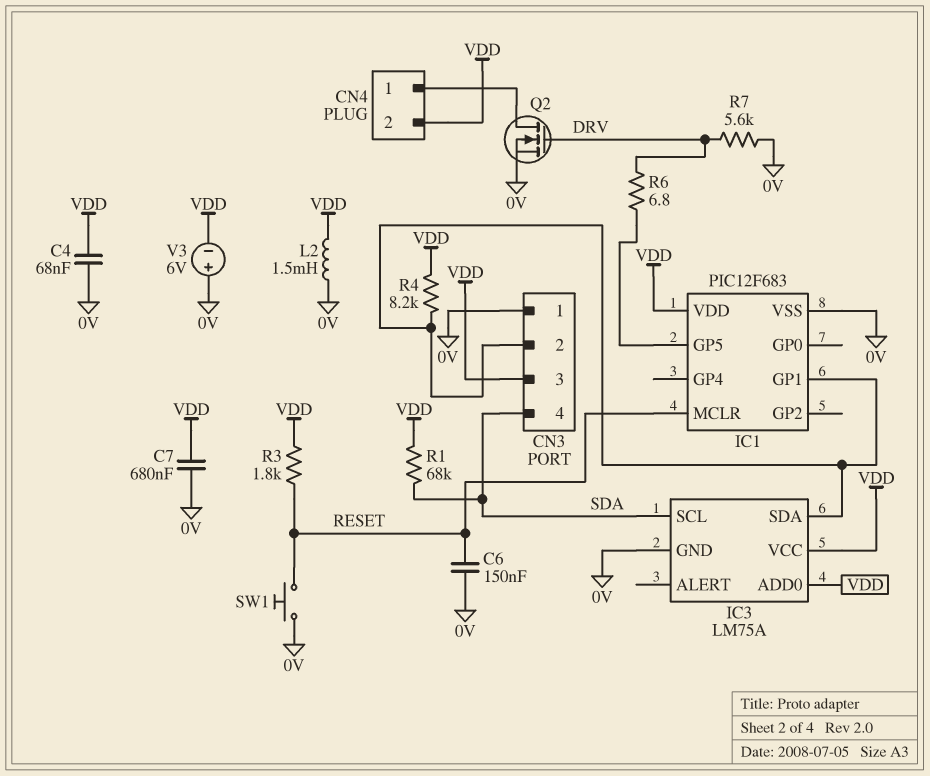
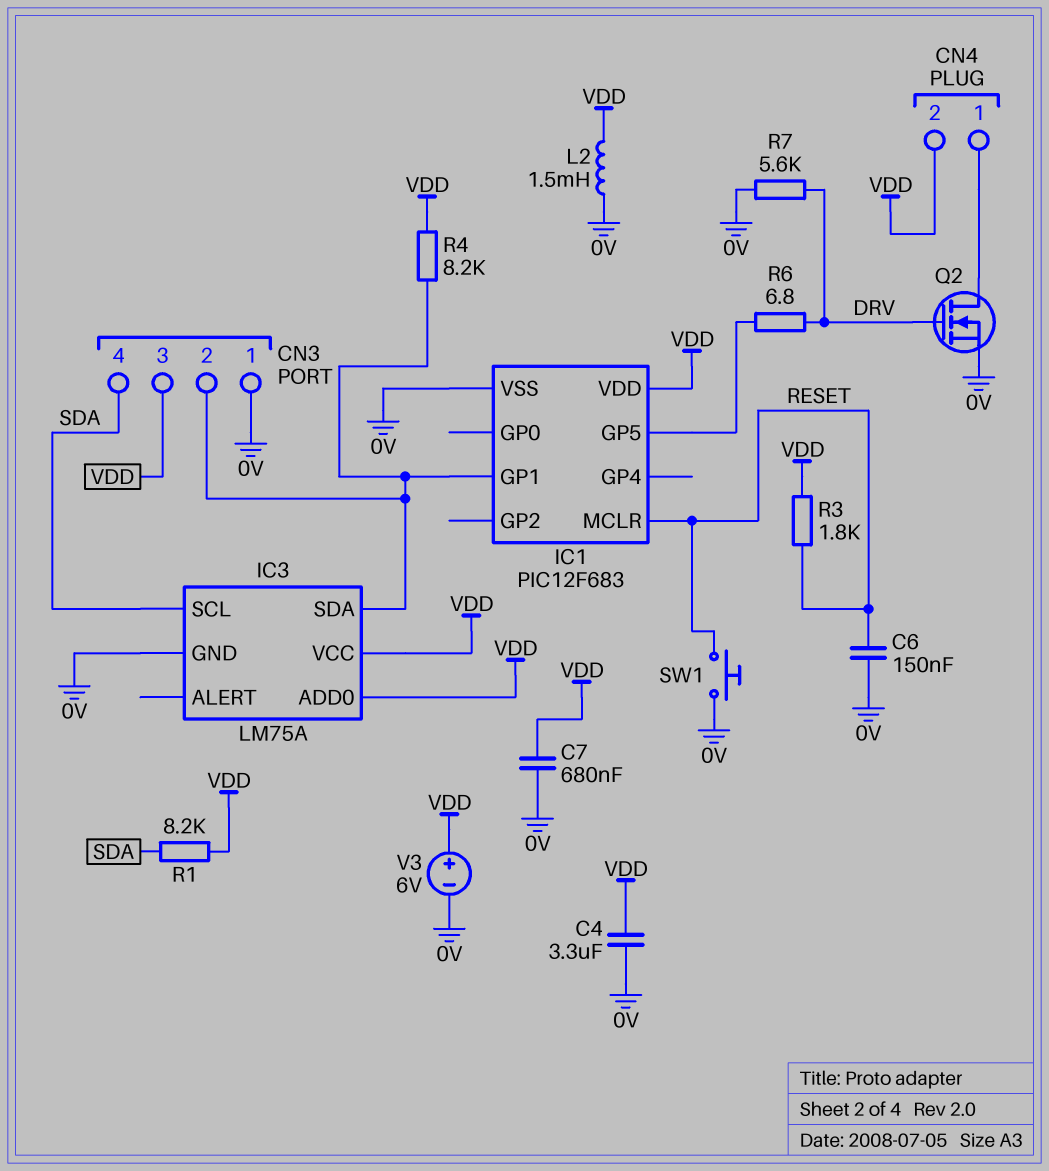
C4: 68nF (0V, VDD) -> 3.3uF (0V, VDD)
R1: 68k (SDA, VDD) -> 8.2k (SDA, VDD)
V3: 6V (plus 0V, minus VDD) -> 6V (plus VDD, minus 0V)

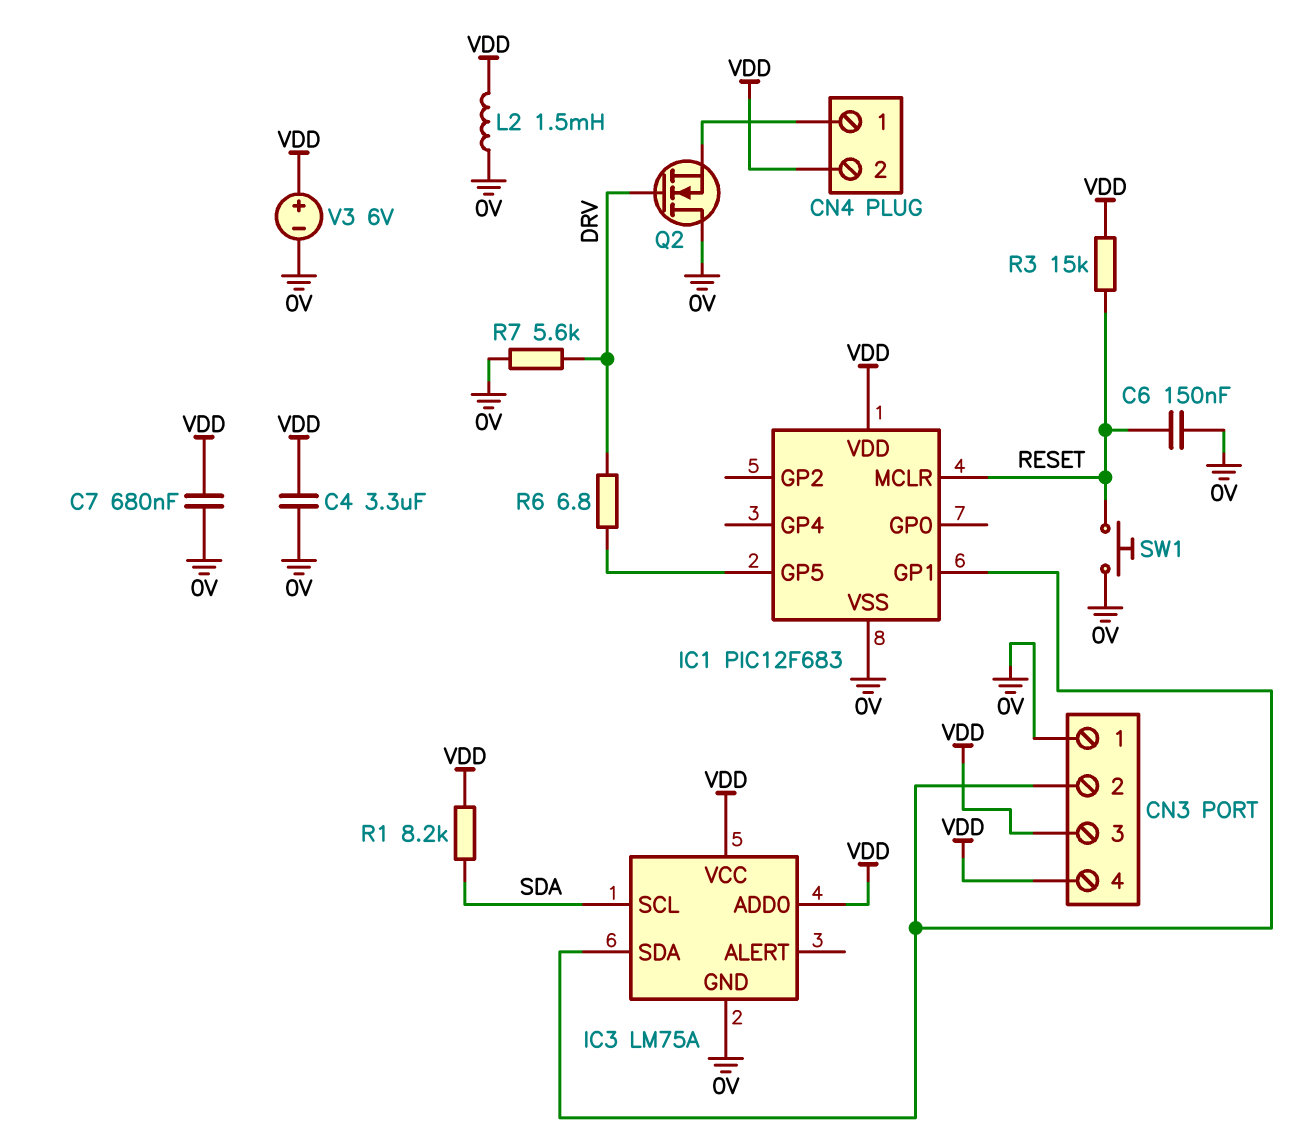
CN3 pin 4: SDA -> VDD
Q2: NMOS (G DRV, D CN4/1, S 0V) -> NMOS (G DRV, D 0V, S CN4/1)
R3: 1.8k (RESET, VDD) -> 15k (RESET, VDD)
R4: 8.2k (CN3/2, VDD) -> none

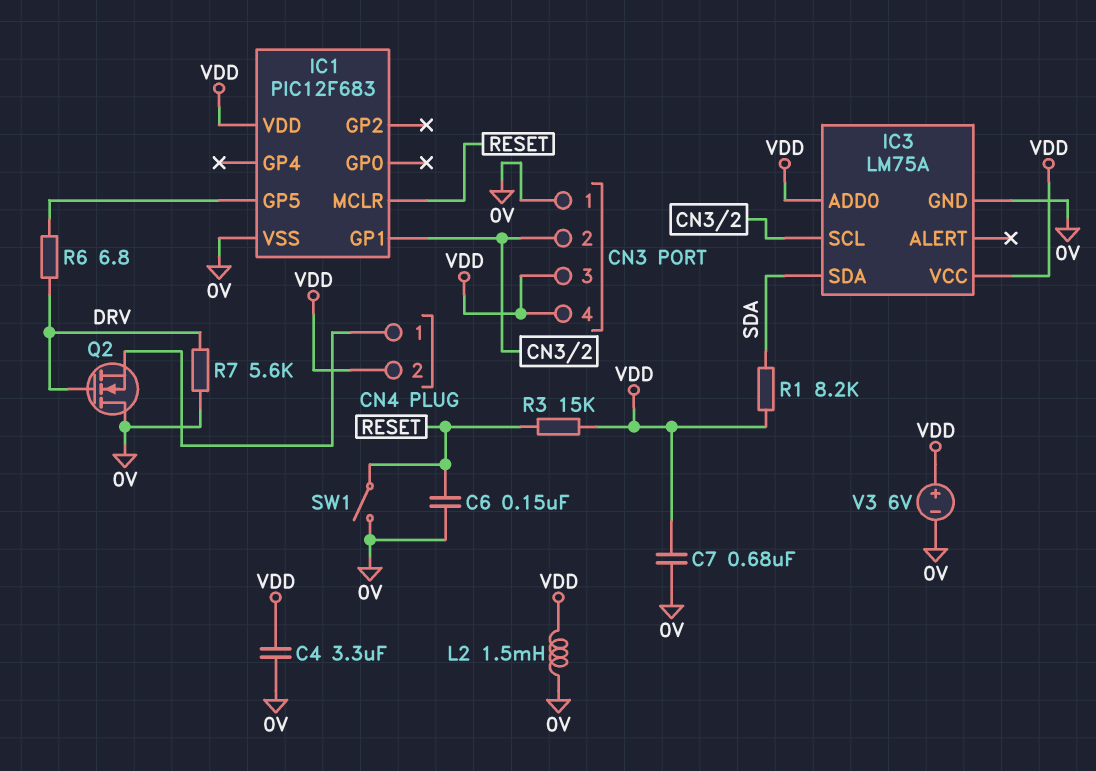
IC3 pin SCL: SDA -> CN3/2
IC3 pin SDA: CN3/2 -> SDA
SW1: button (0V, RESET) -> switch (0V, RESET)

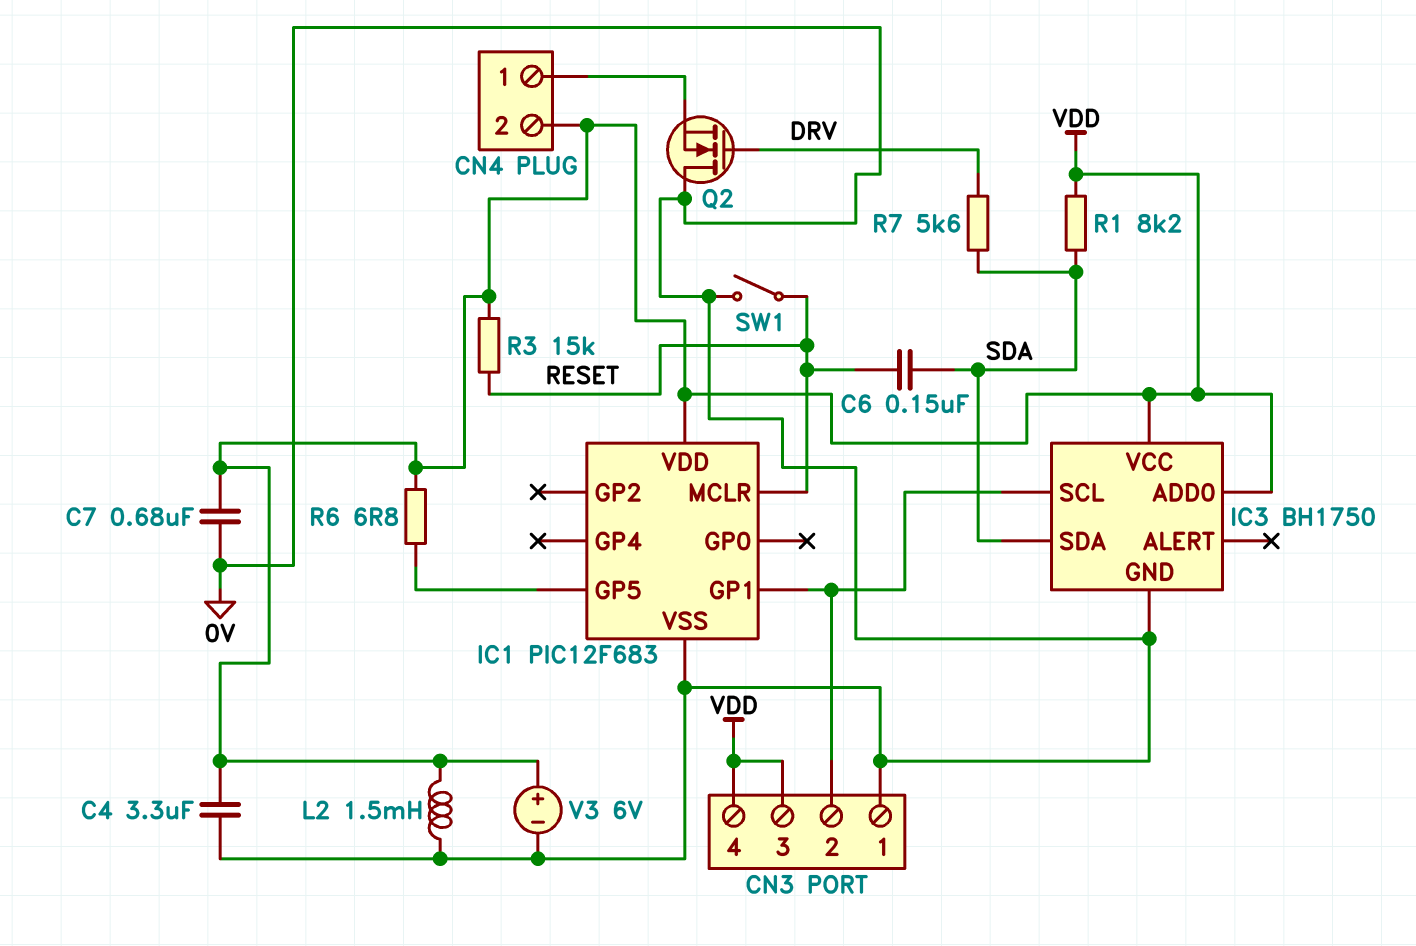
C6: 150nF (0V, RESET) -> 150nF (RESET, SDA)
IC3: LM75A -> BH1750
R6: 6.8 (DRV, IC1/GP5) -> 6.8 (IC1/GP5, VDD)
R7: 5.6k (0V, DRV) -> 5.6k (DRV, SDA)

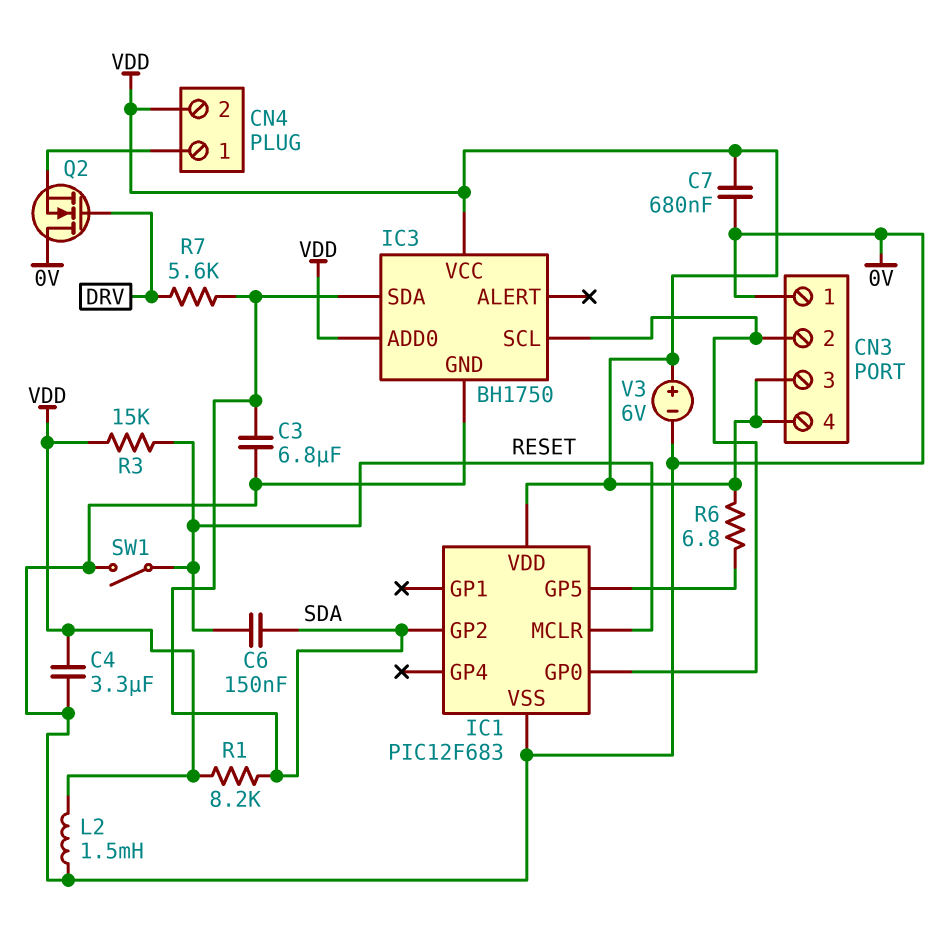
C3: none -> 6.8uF (0V, SDA)
IC1 pin GP0: none -> CN3/2
IC1 pin GP1: CN3/2 -> none
IC1 pin GP2: none -> SDA

